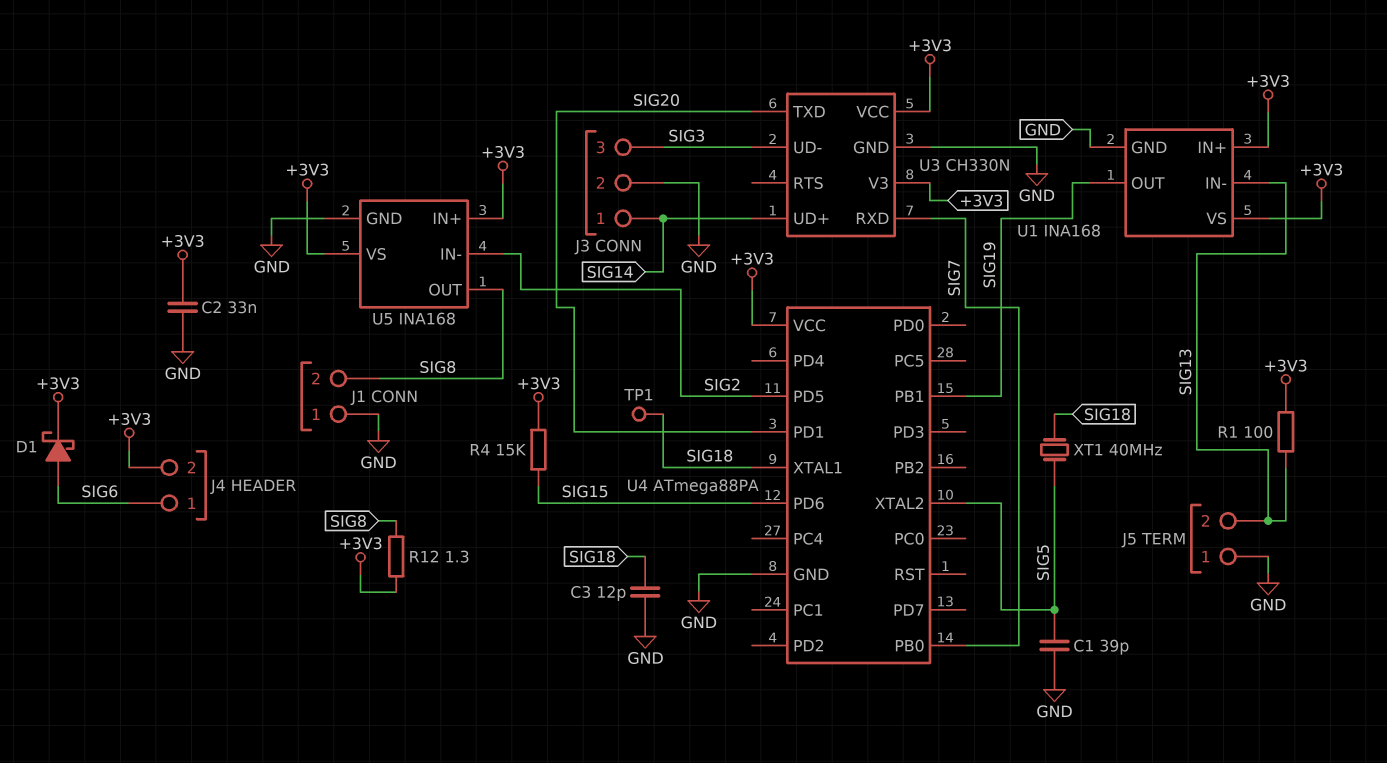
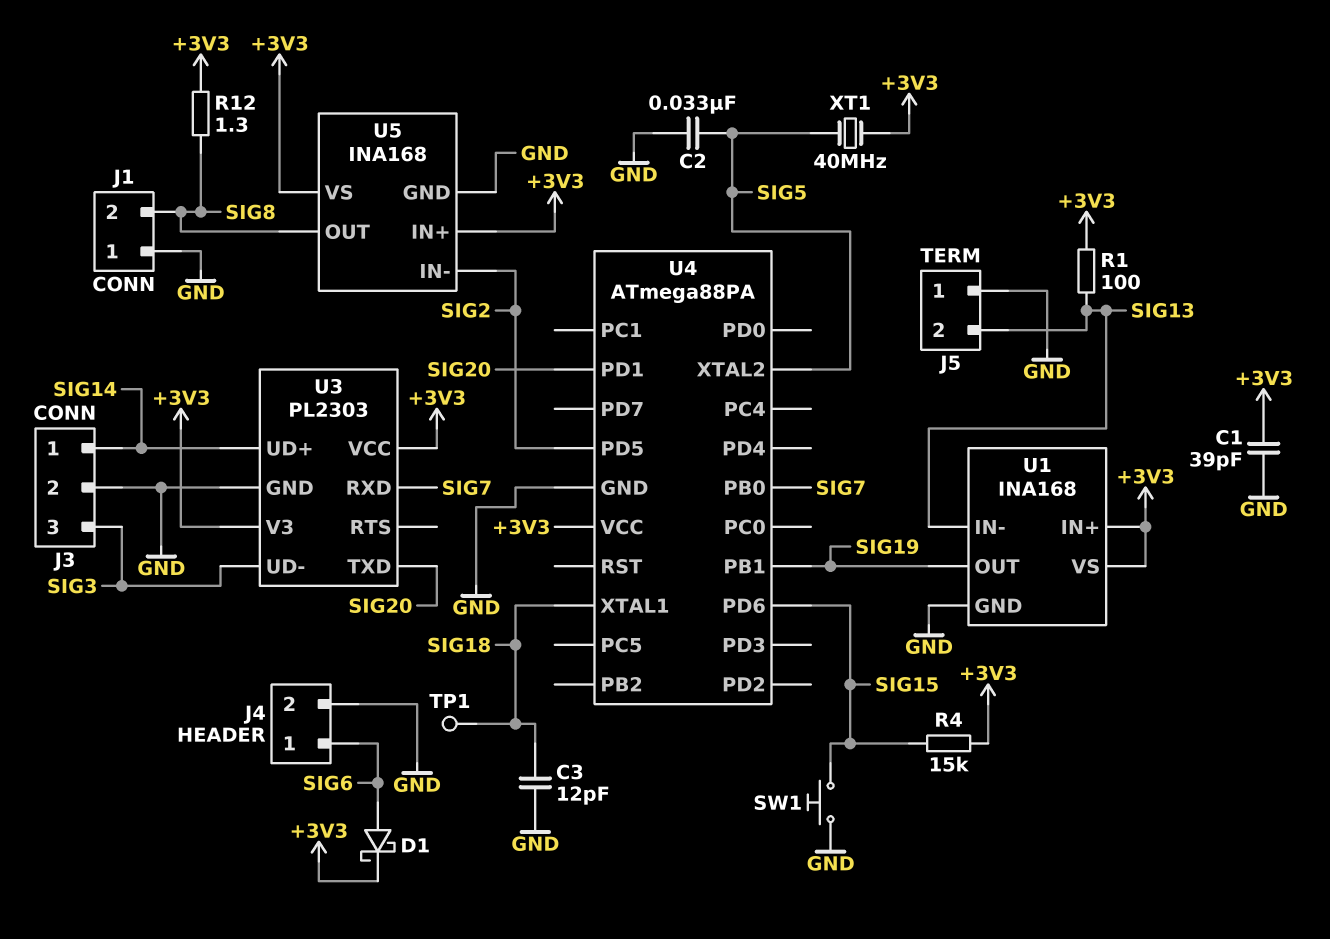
C1: 39pF (GND, SIG5) -> 39pF (+3V3, GND)
C2: 33nF (+3V3, GND) -> 33nF (GND, SIG5)
J4 pin 2: +3V3 -> GND
SW1: none -> button (GND, SIG15)
U3: CH330N -> PL2303
XT1: 40MHz (SIG5, SIG18) -> 40MHz (+3V3, SIG5)

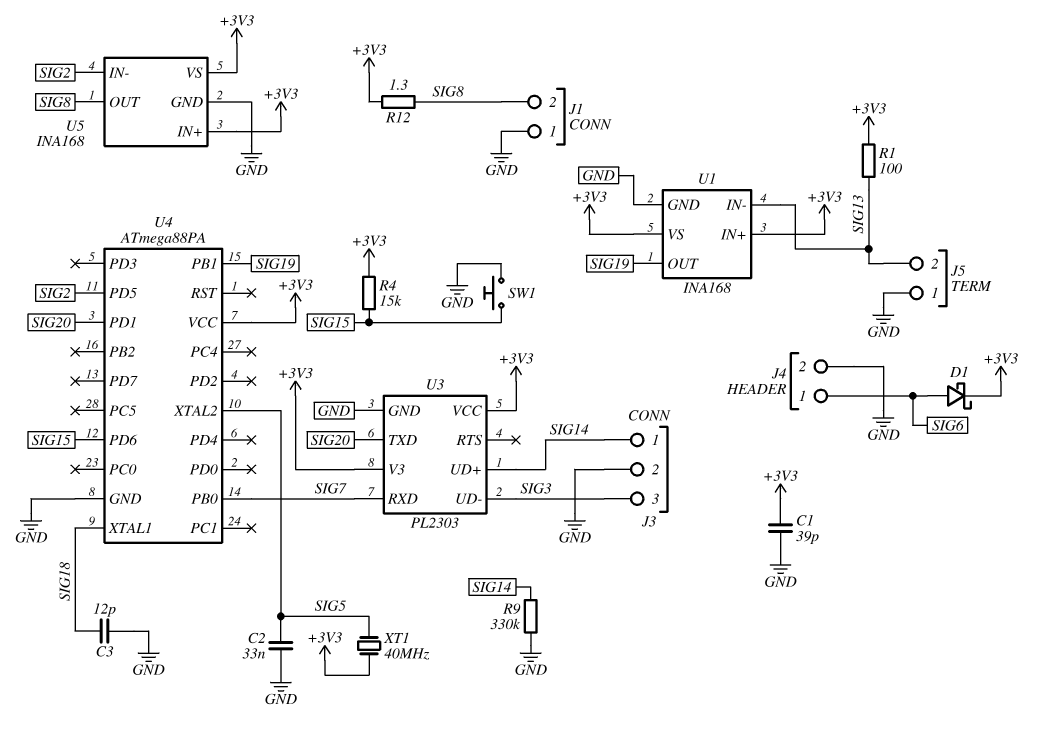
R9: none -> 330k (GND, SIG14)
TP1: test point (SIG18) -> none

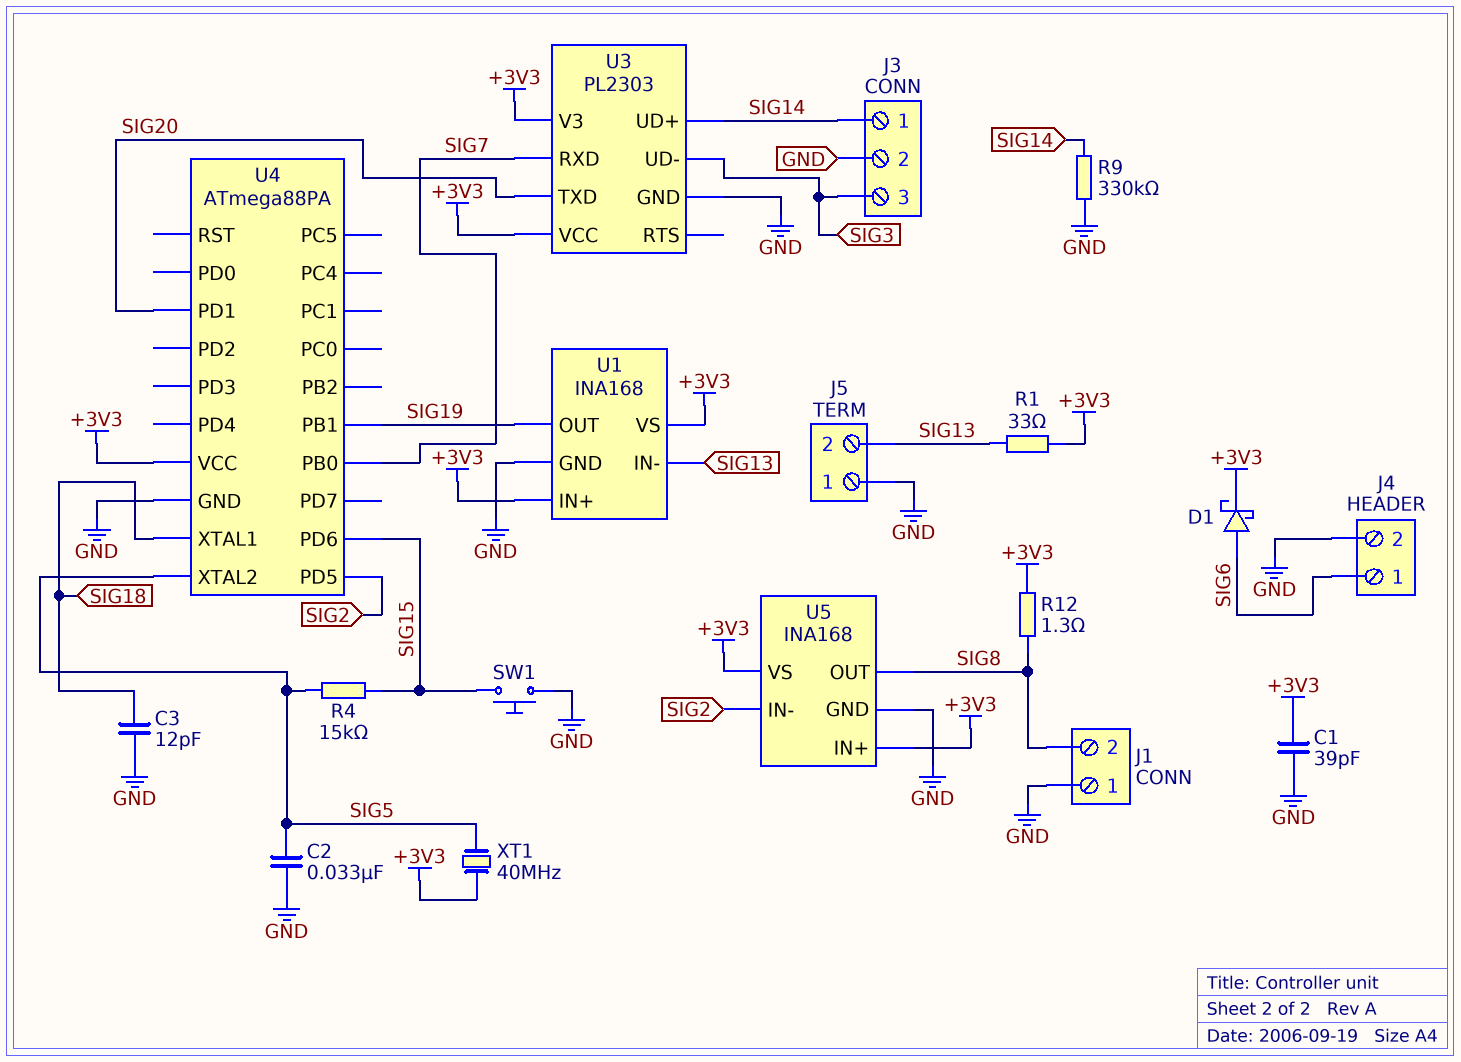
R1: 100 (+3V3, SIG13) -> 33 (+3V3, SIG13)
R4: 15k (+3V3, SIG15) -> 15k (SIG5, SIG15)

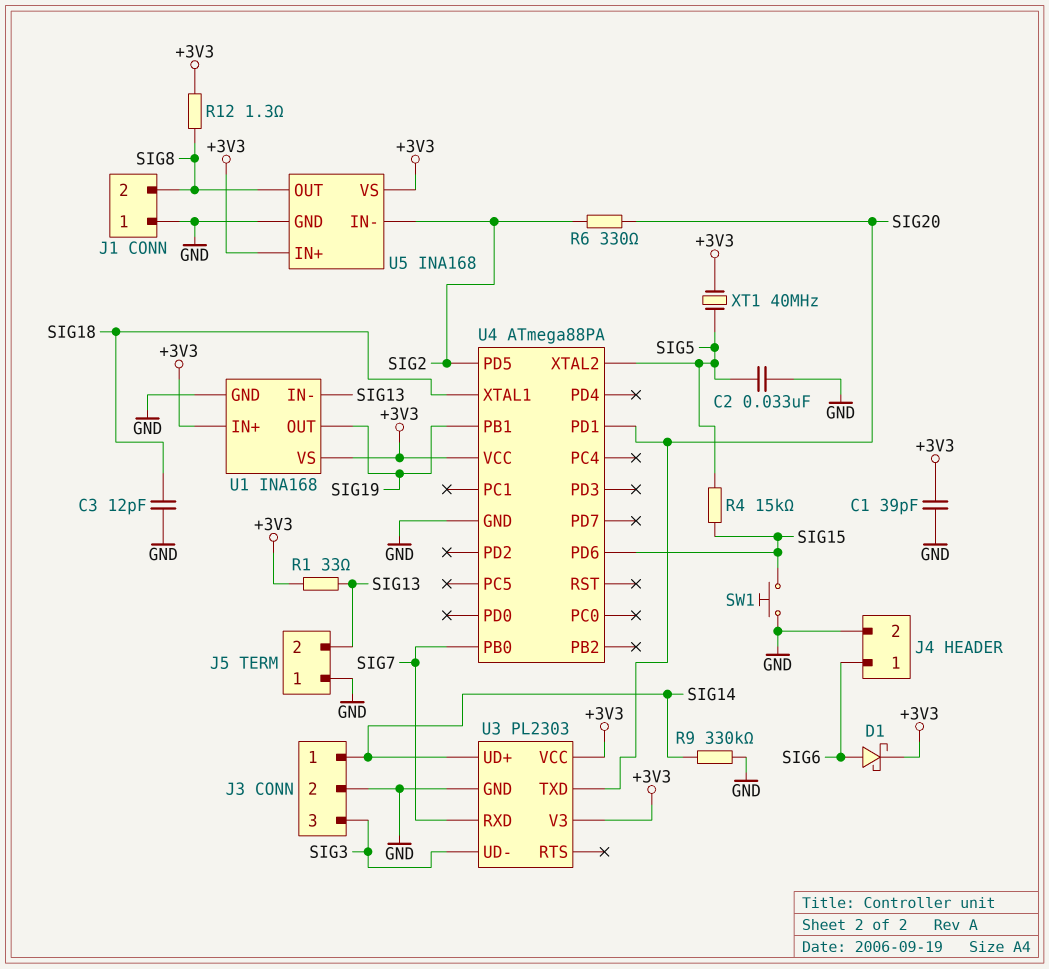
R6: none -> 330 (SIG2, SIG20)

